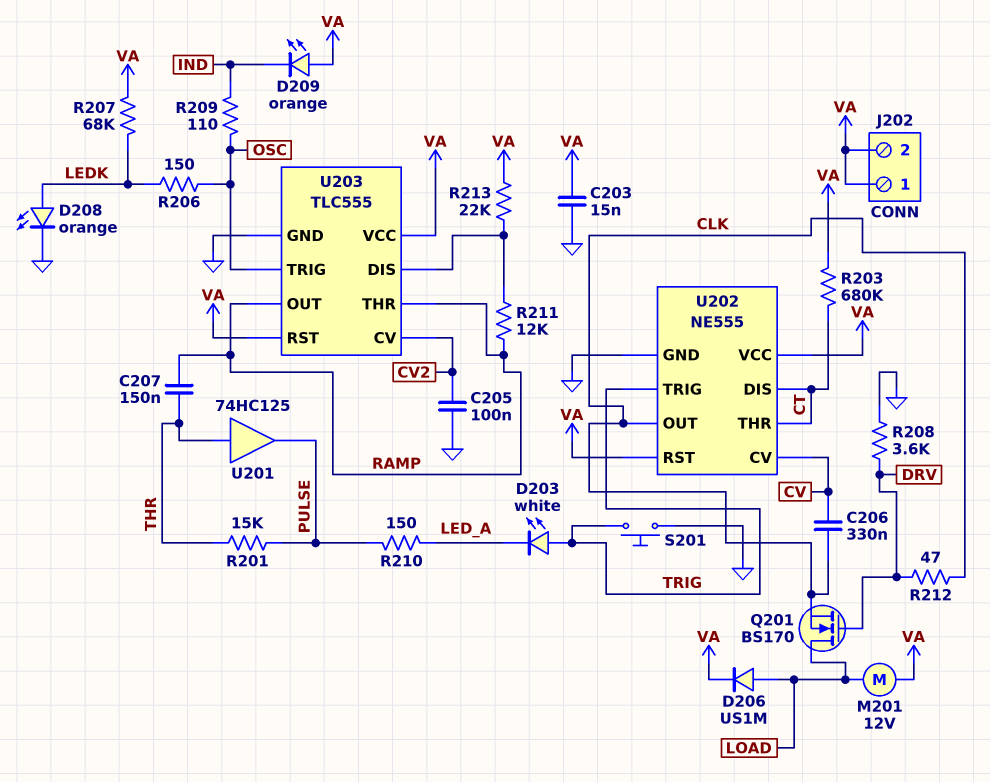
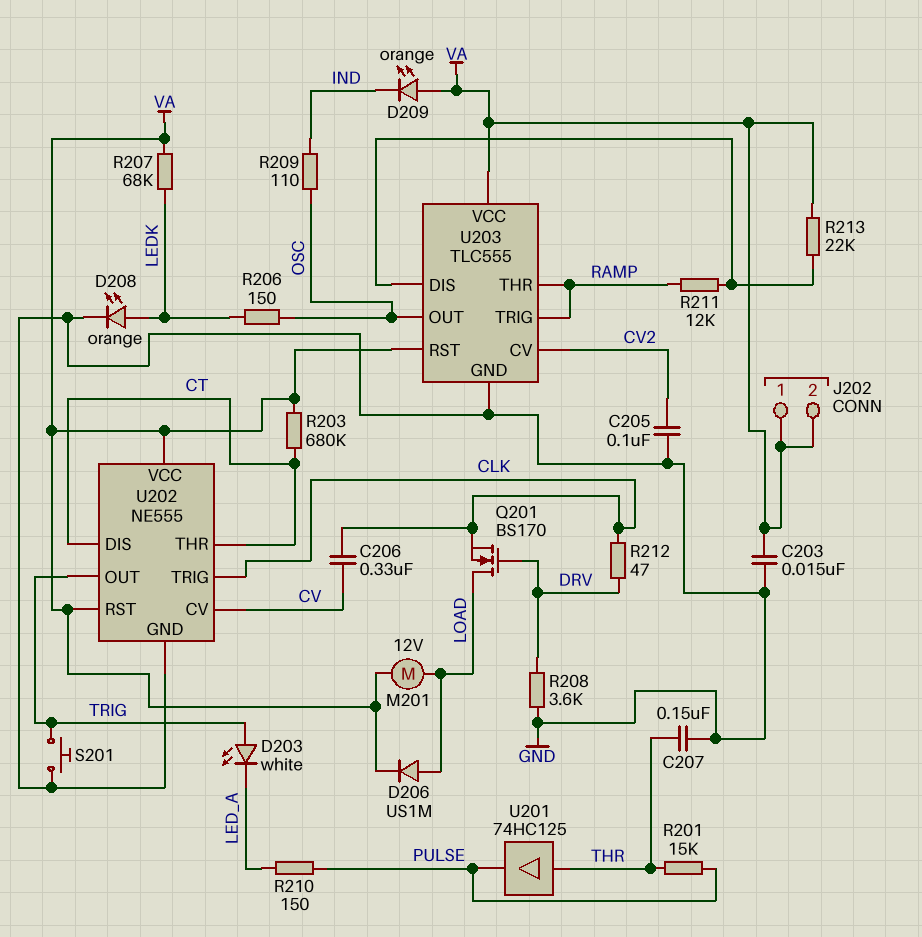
C207: 150nF (RAMP, THR) -> 150nF (GND, THR)
U202 pin OUT: CLK -> TRIG
U202 pin TRIG: TRIG -> CLK
U203 pin OUT: RAMP -> OSC
U203 pin TRIG: OSC -> RAMP

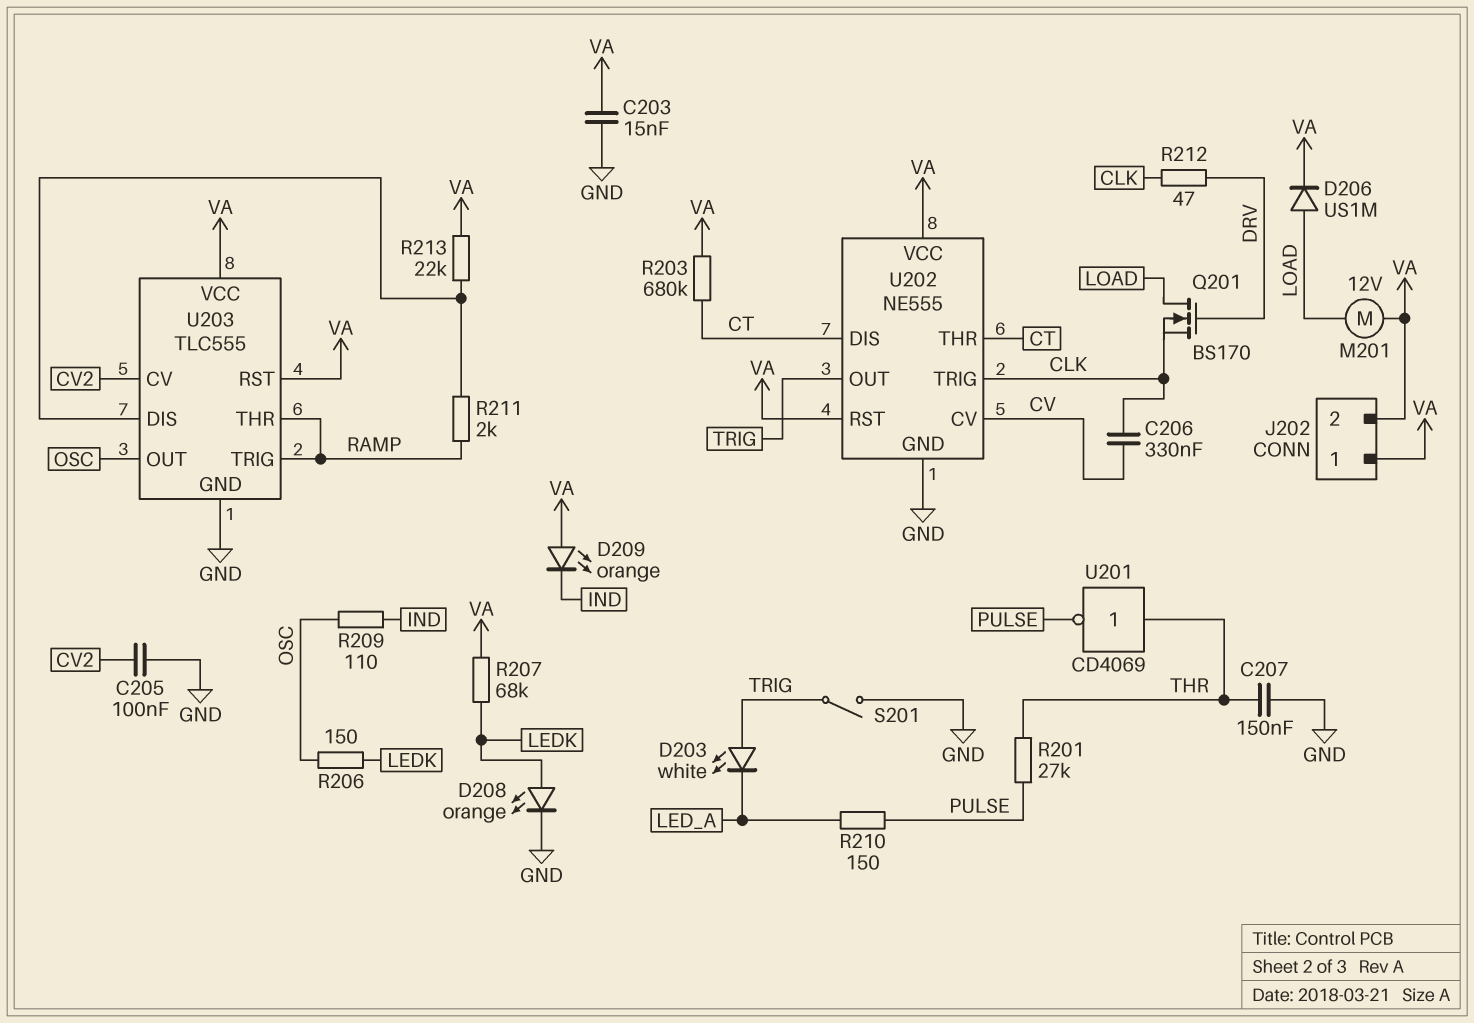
R201: 15k (PULSE, THR) -> 27k (PULSE, THR)
R208: 3.6k (DRV, GND) -> none
R211: 12k (RAMP, U203/DIS) -> 2k (RAMP, U203/DIS)
S201: button (GND, TRIG) -> switch (GND, TRIG)
U201: buffer 74HC125 (in THR, out PULSE) -> NOT CD4069 (in THR, out PULSE)

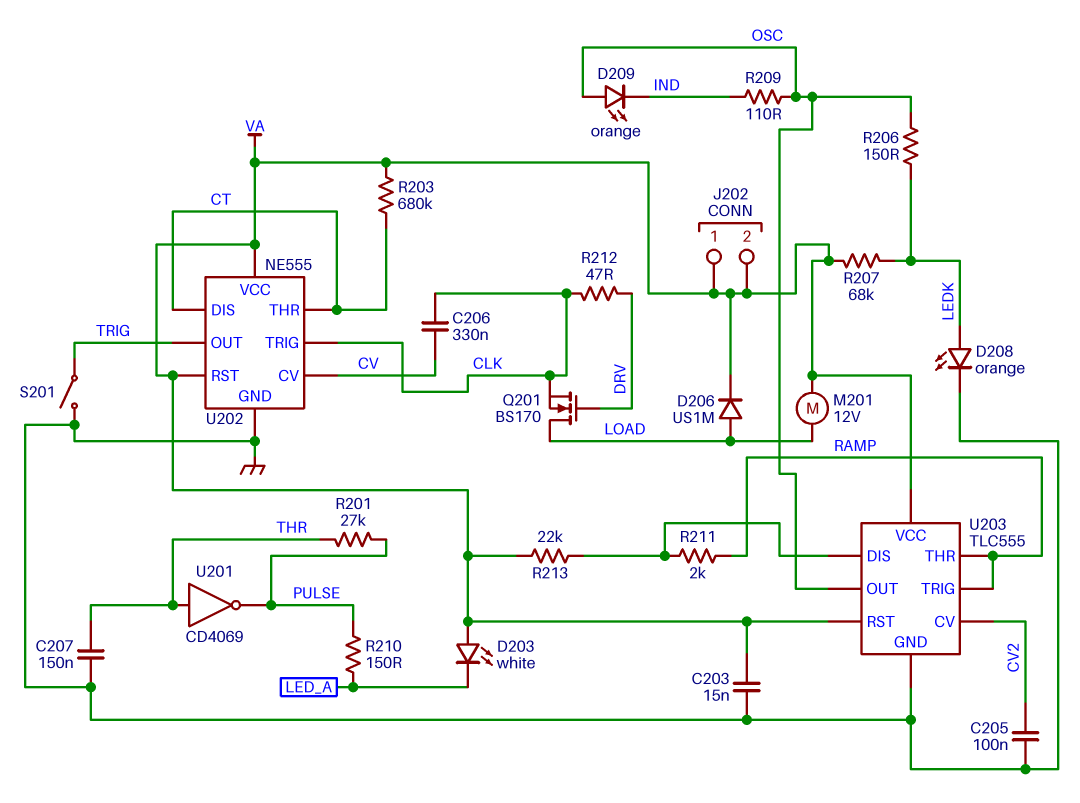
D203: LED white (A TRIG, K LED_A) -> LED white (A VA, K LED_A)
D209: LED orange (A VA, K IND) -> LED orange (A OSC, K IND)

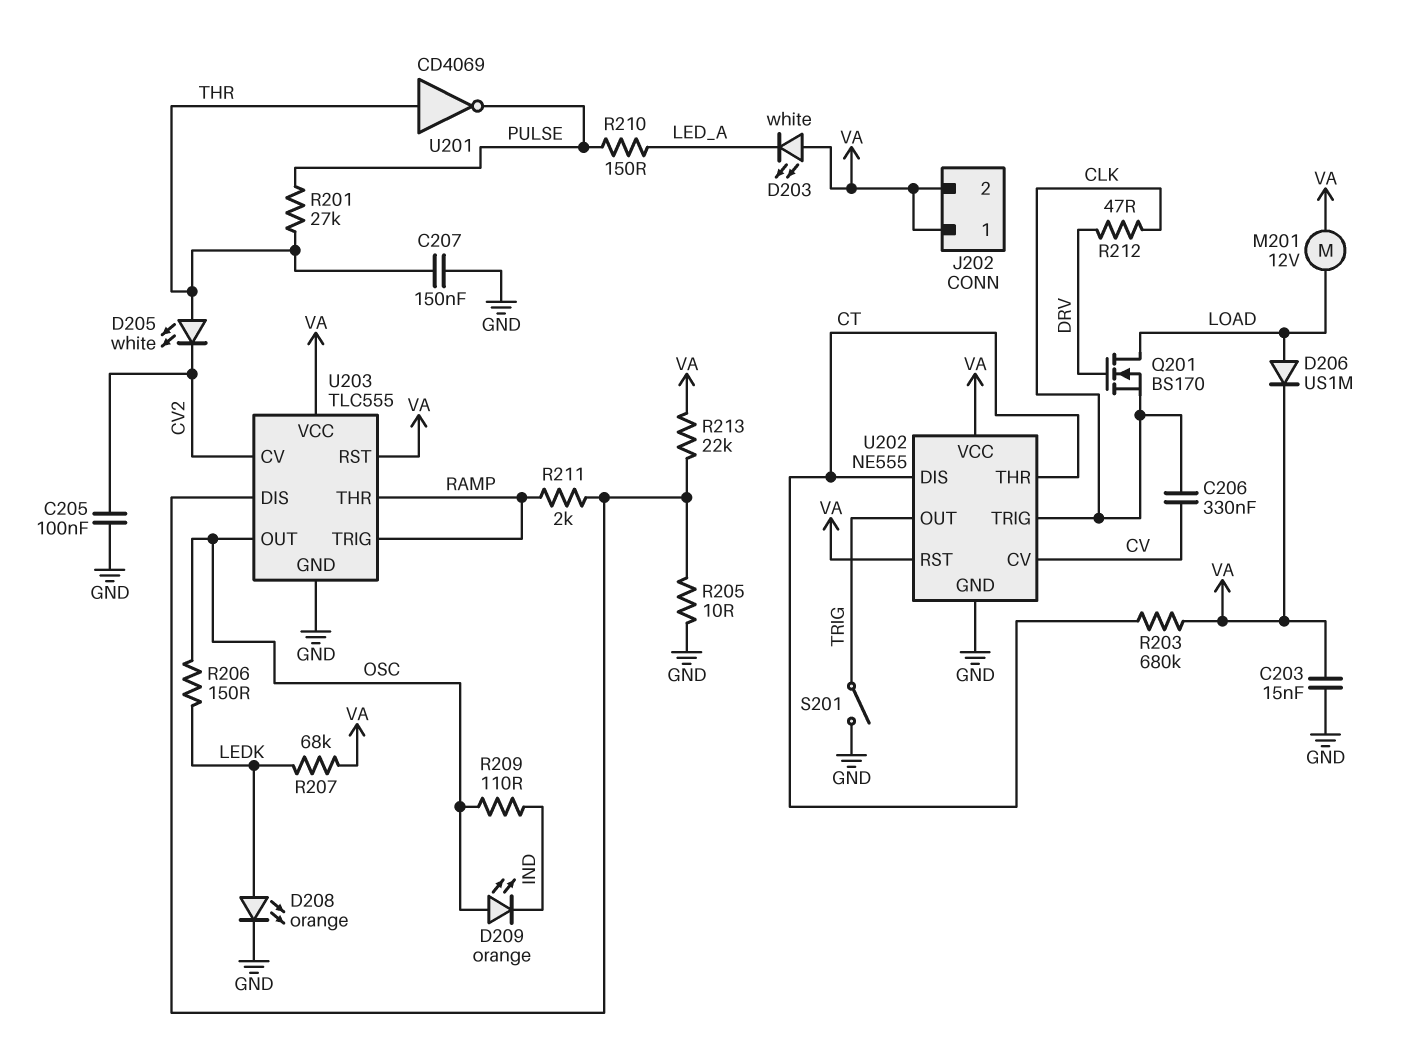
D205: none -> LED white (A THR, K CV2)
R205: none -> 10 (GND, U203/DIS)

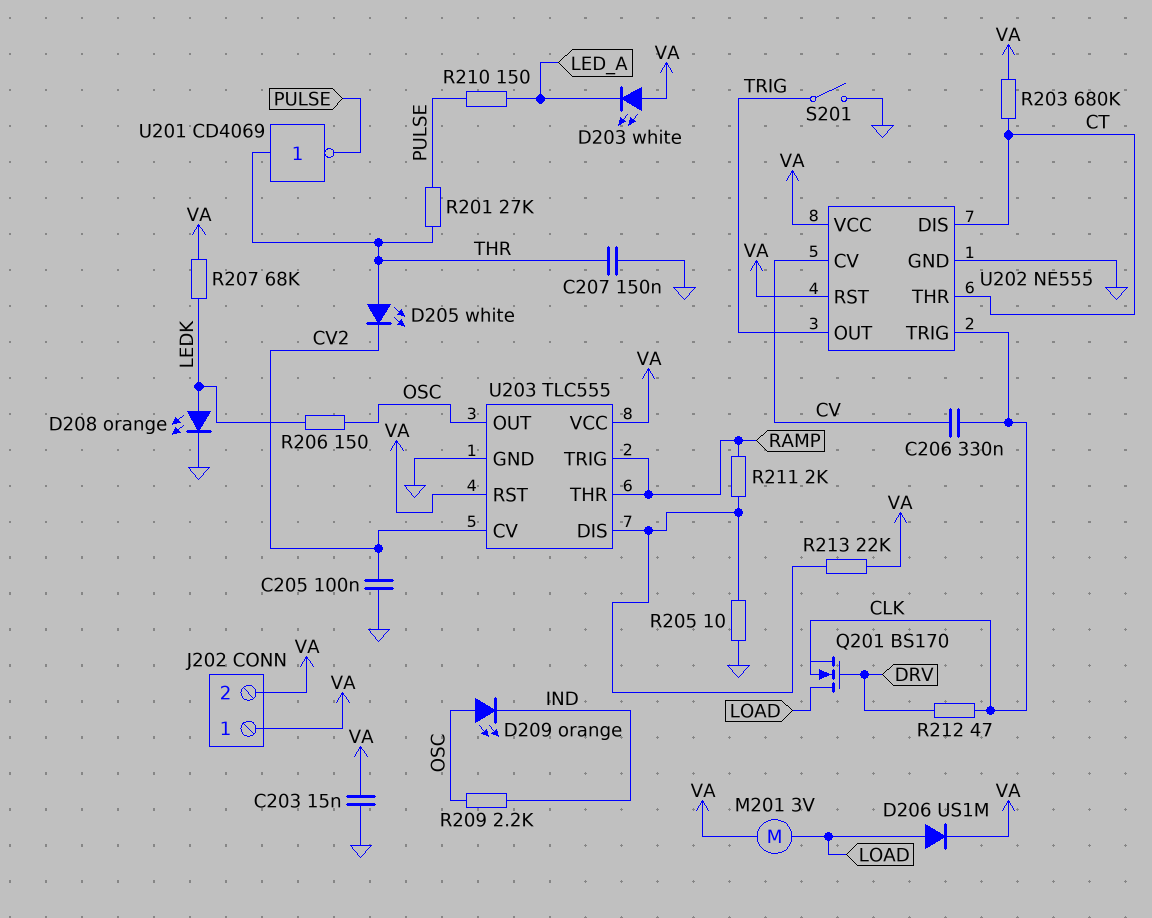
M201: motor 12V (LOAD, VA) -> motor 3V (LOAD, VA)
R209: 110 (IND, OSC) -> 2.2k (IND, OSC)

